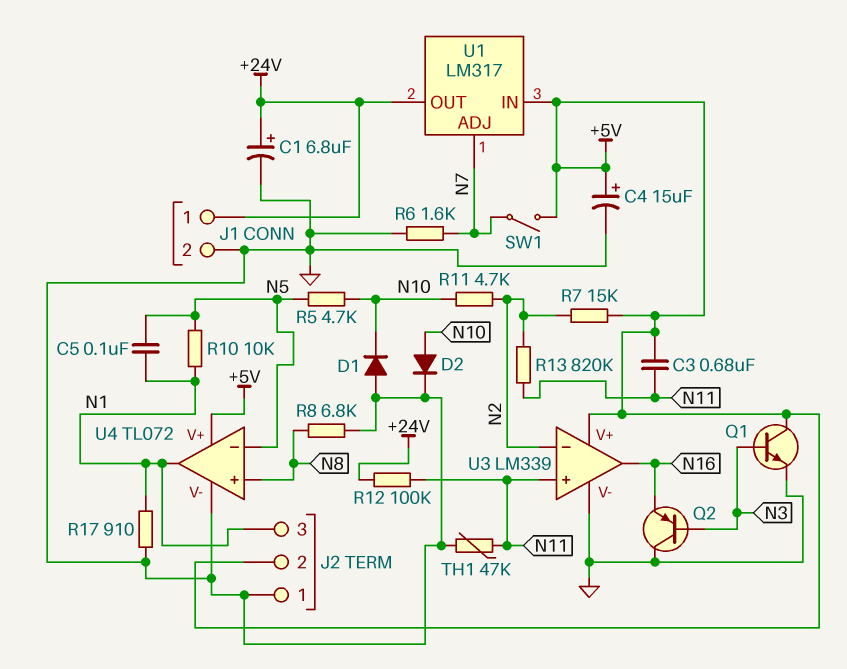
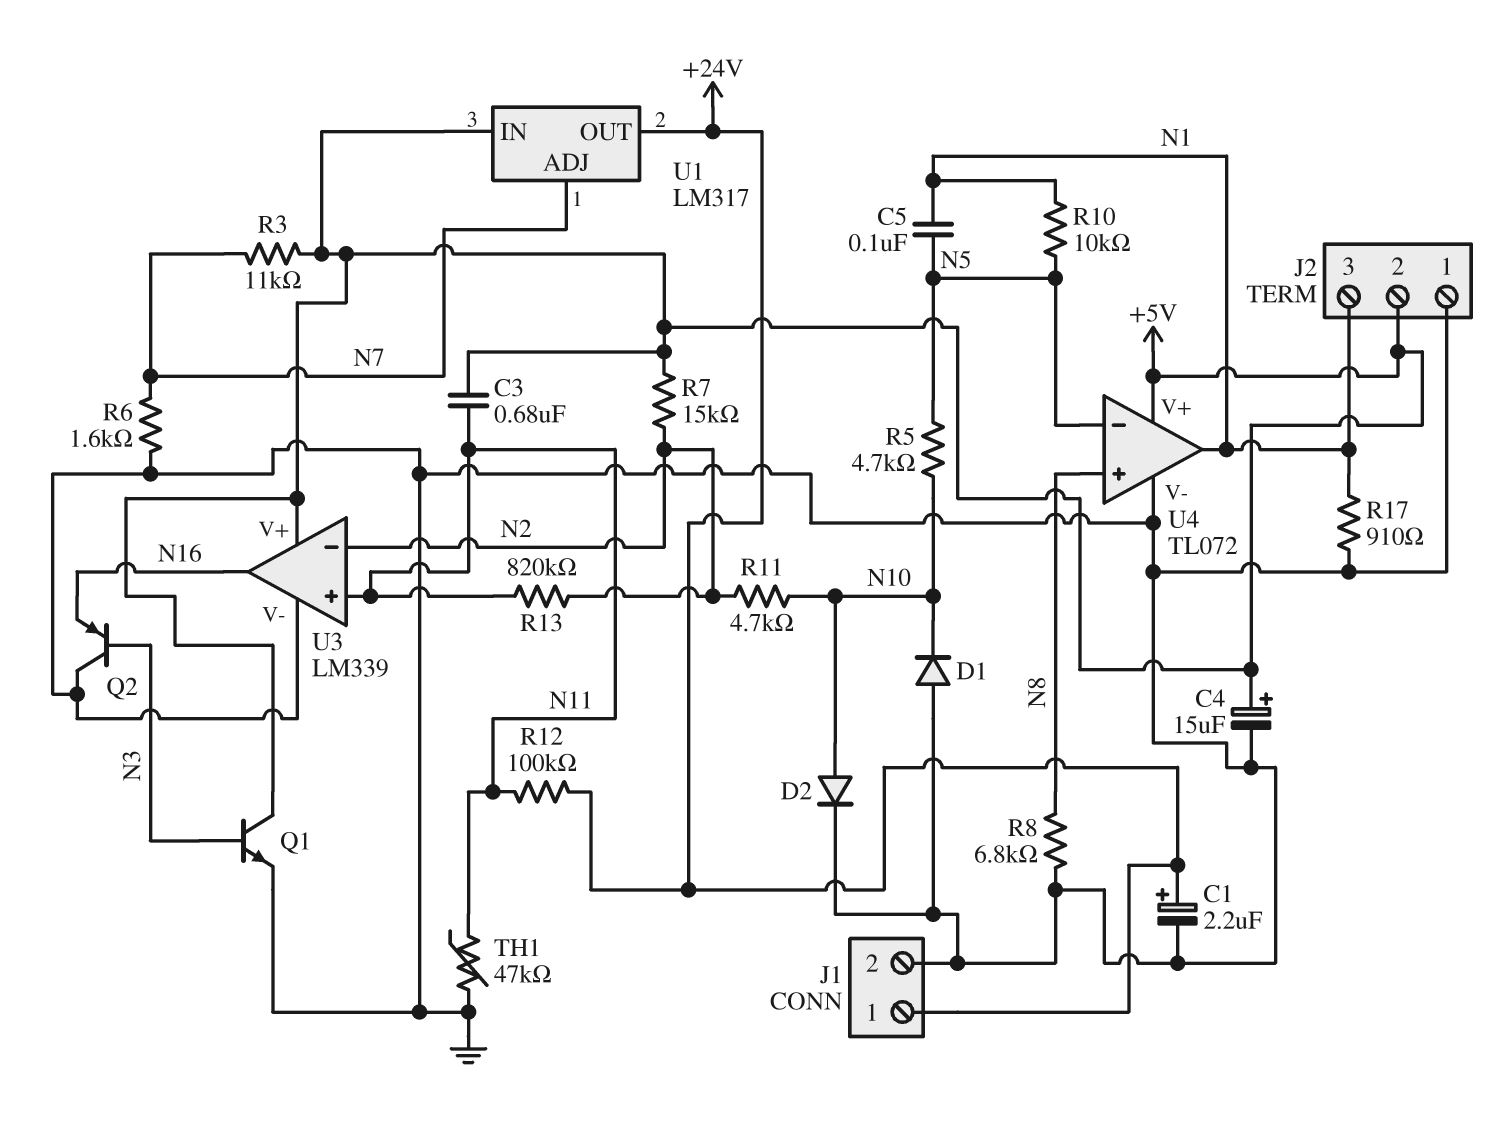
C1: 6.8uF (plus +24V, minus GND) -> 2.2uF (plus +24V, minus GND)
R3: none -> 11k (+5V, N7)
SW1: switch (+5V, N7) -> none

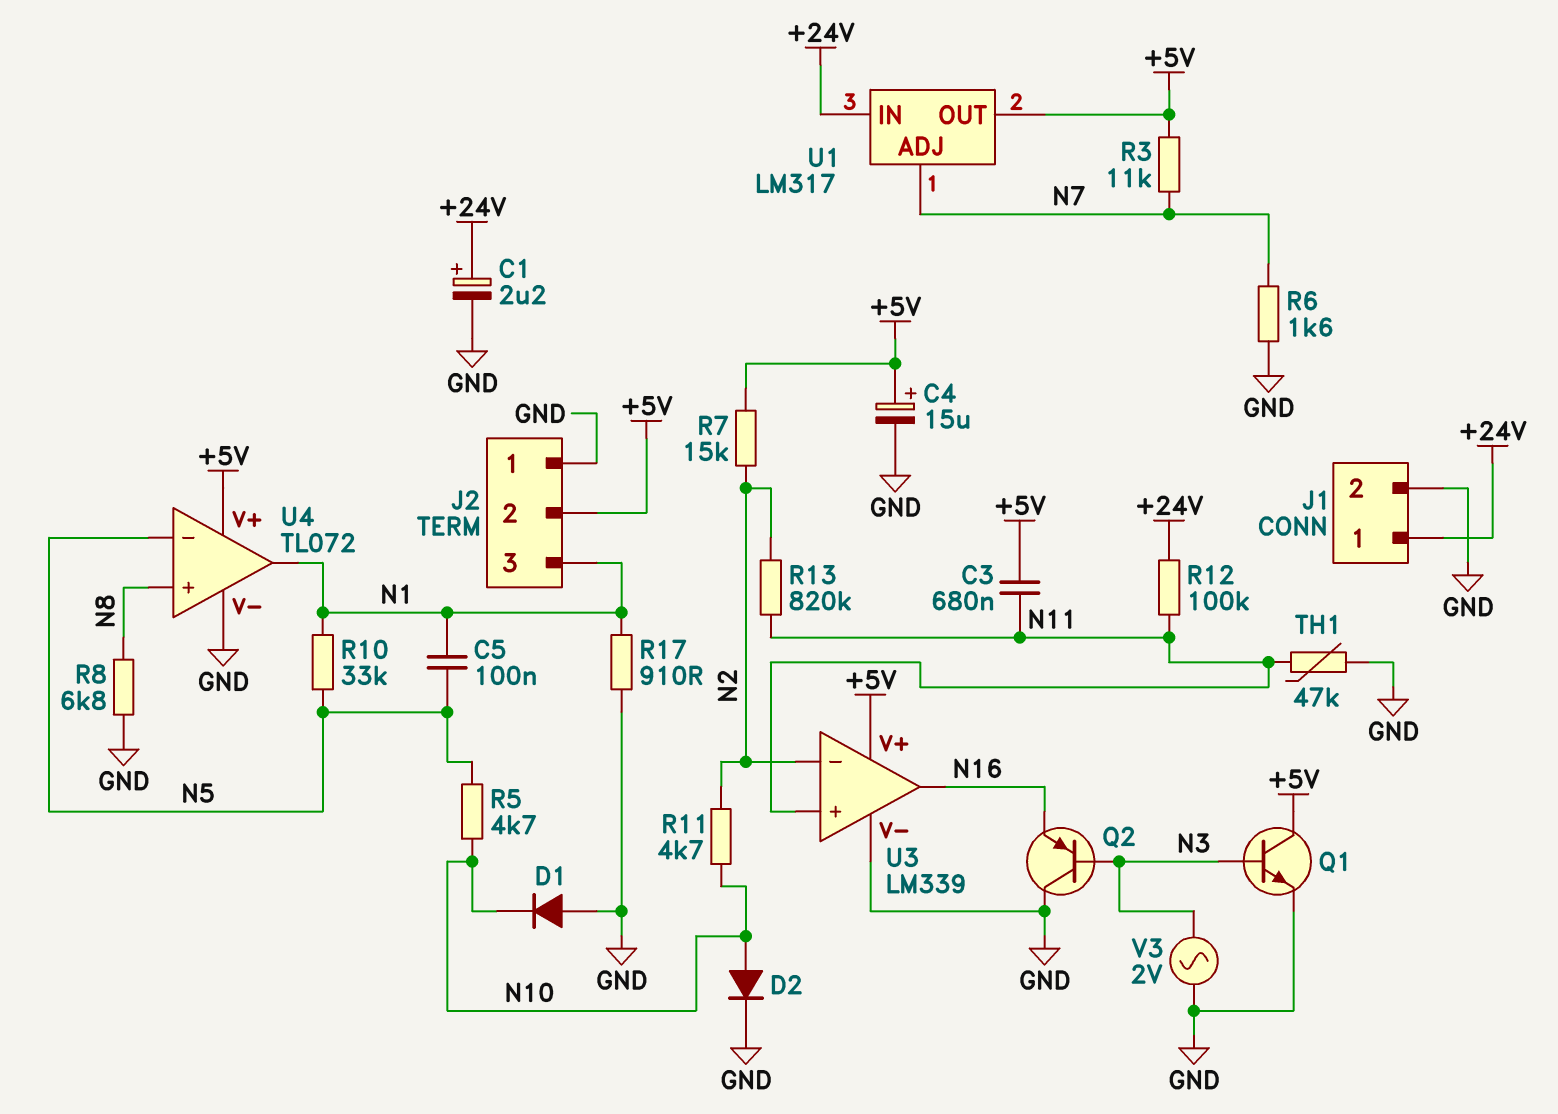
R10: 10k (N1, N5) -> 33k (N1, N5)
U1 pin IN: +5V -> +24V
U1 pin OUT: +24V -> +5V
V3: none -> AC 2V (GND, N3)

